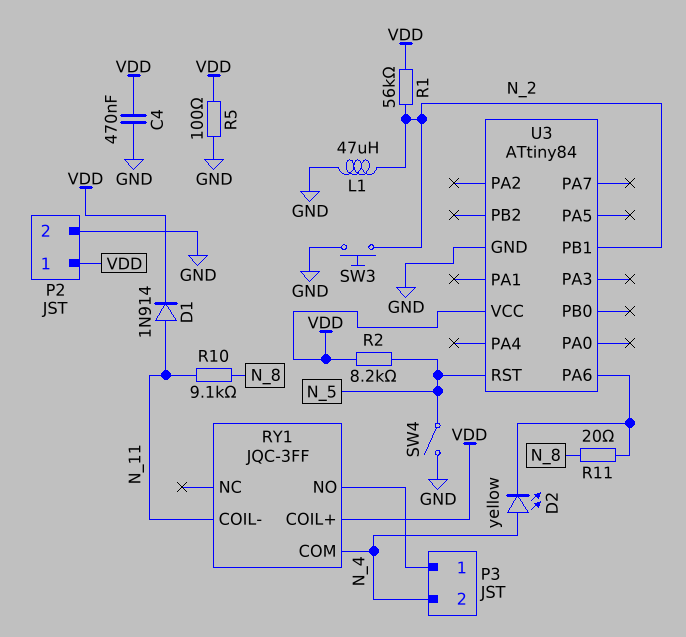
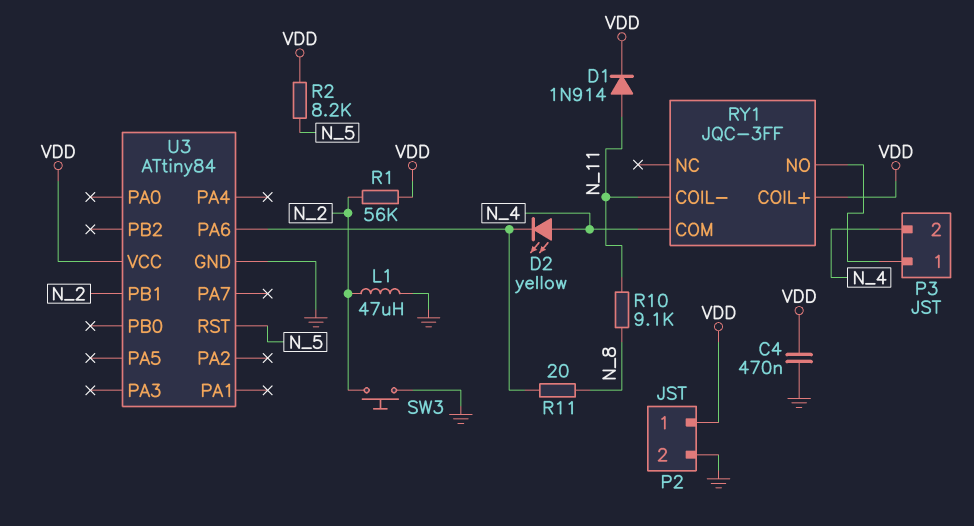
R5: 100 (GND, VDD) -> none
SW4: switch (GND, N_5) -> none

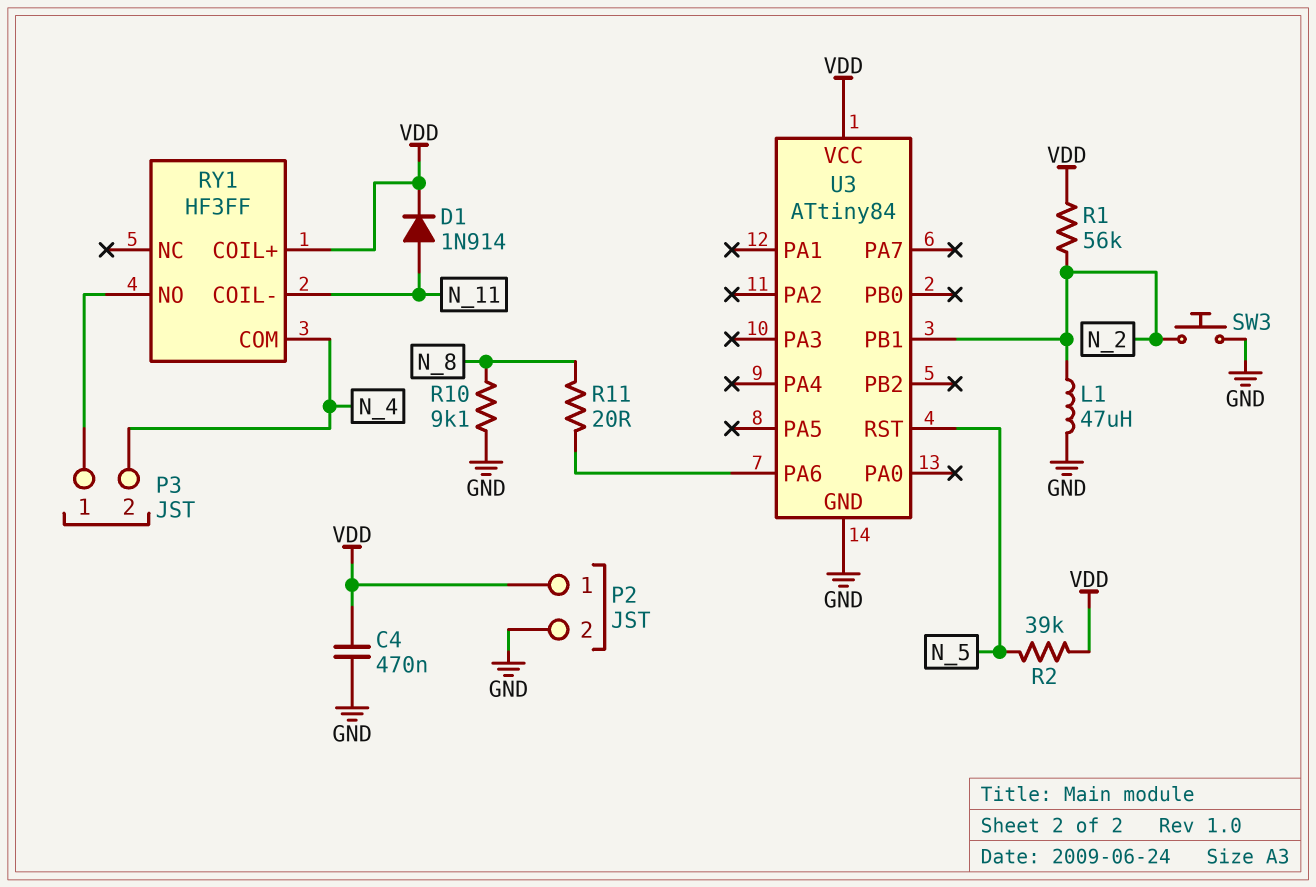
D2: LED yellow (A N_4, K U3/PA6) -> none
R2: 8.2k (N_5, VDD) -> 39k (N_5, VDD)
R10: 9.1k (N_8, N_11) -> 9.1k (GND, N_8)
RY1: JQC-3FF -> HF3FF

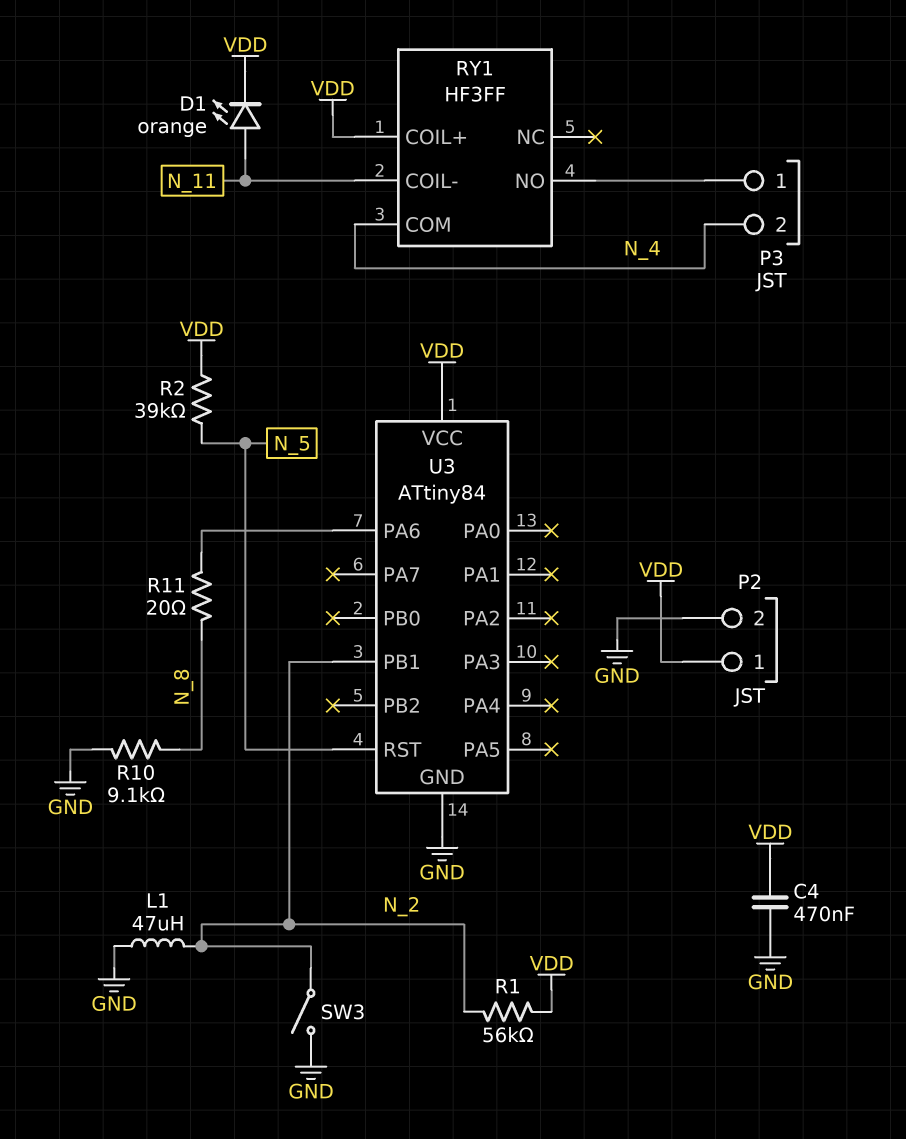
D1: diode 1N914 (A N_11, K VDD) -> LED orange (A N_11, K VDD)
SW3: button (GND, N_2) -> switch (GND, N_2)

